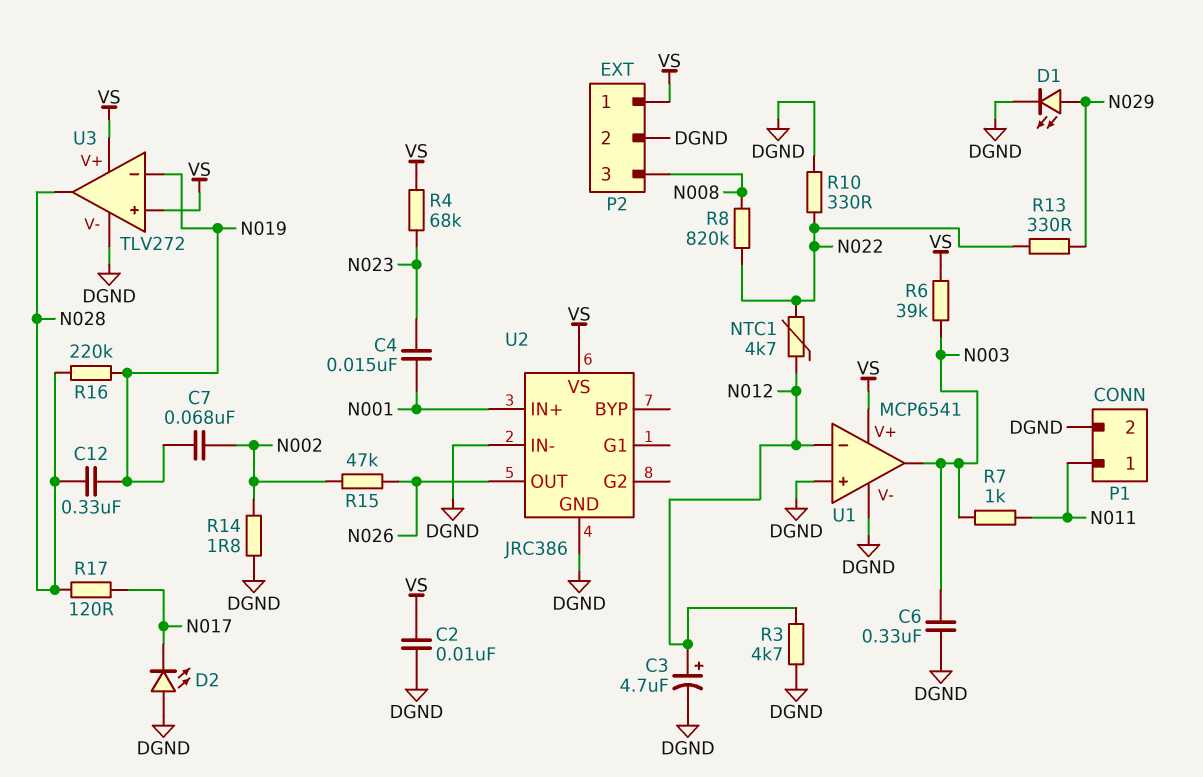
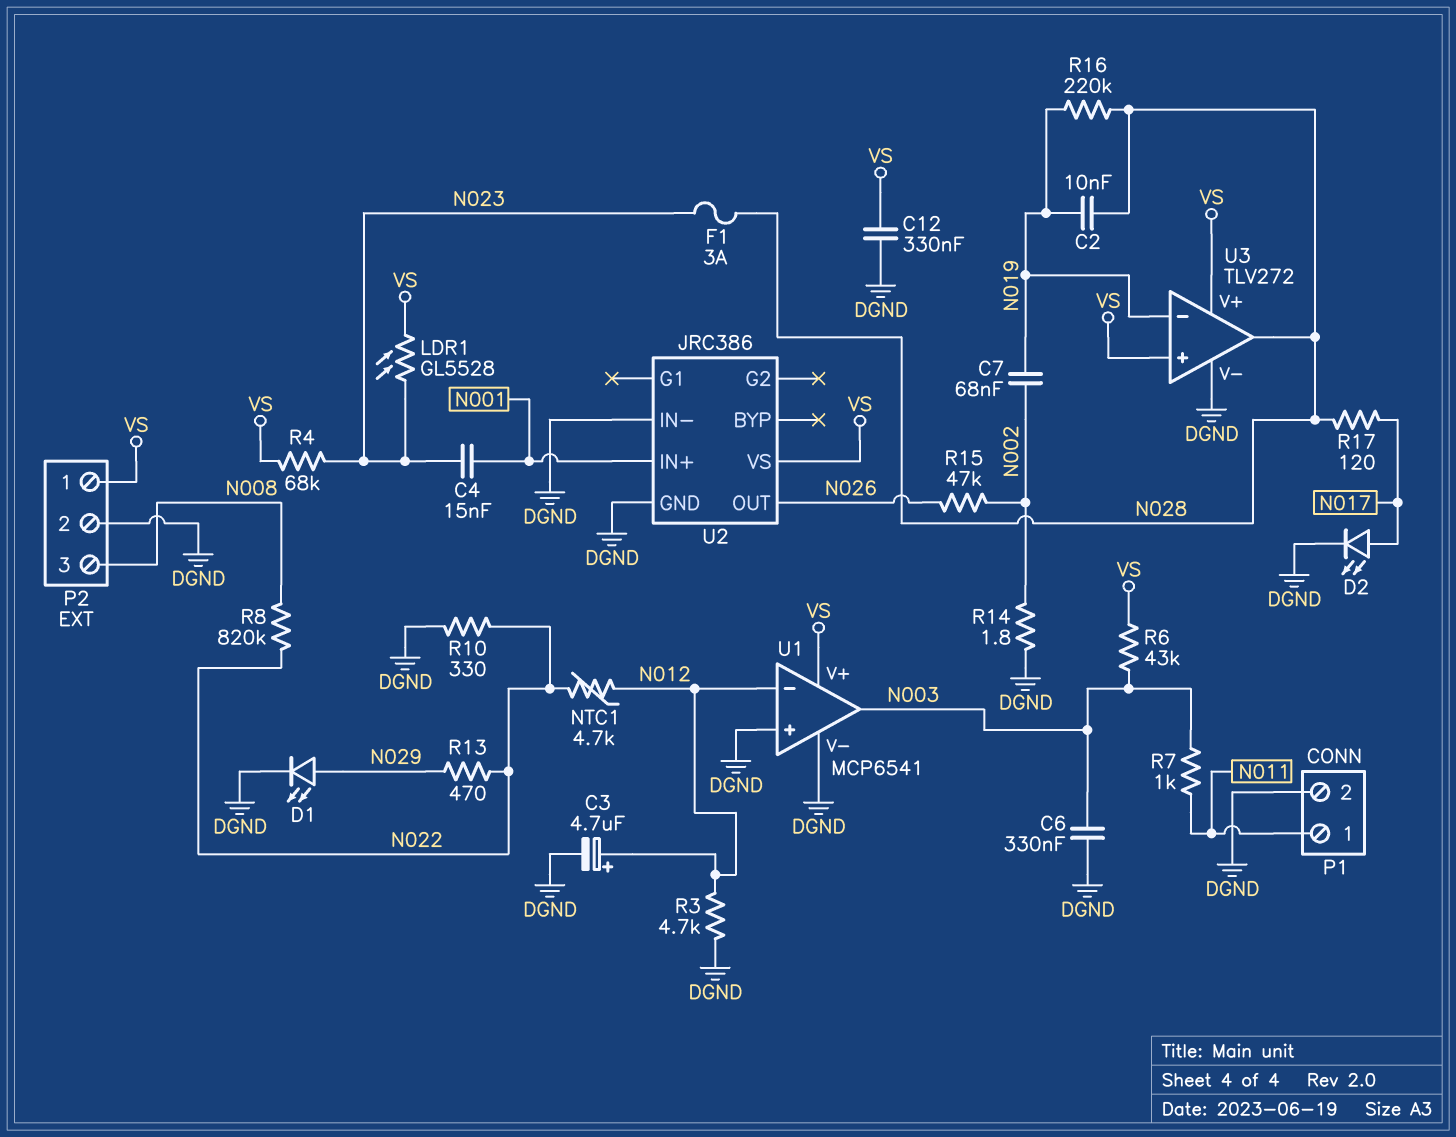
C2: 10nF (DGND, VS) -> 10nF (N019, N028)
C12: 330nF (N019, N028) -> 330nF (DGND, VS)
D2: LED (A DGND, K N017) -> LED (A N017, K DGND)
F1: none -> 3A (N023, N028)
LDR1: none -> GL5528 (N023, VS)
R6: 39k (N003, VS) -> 43k (N003, VS)
R13: 330 (N022, N029) -> 470 (N022, N029)

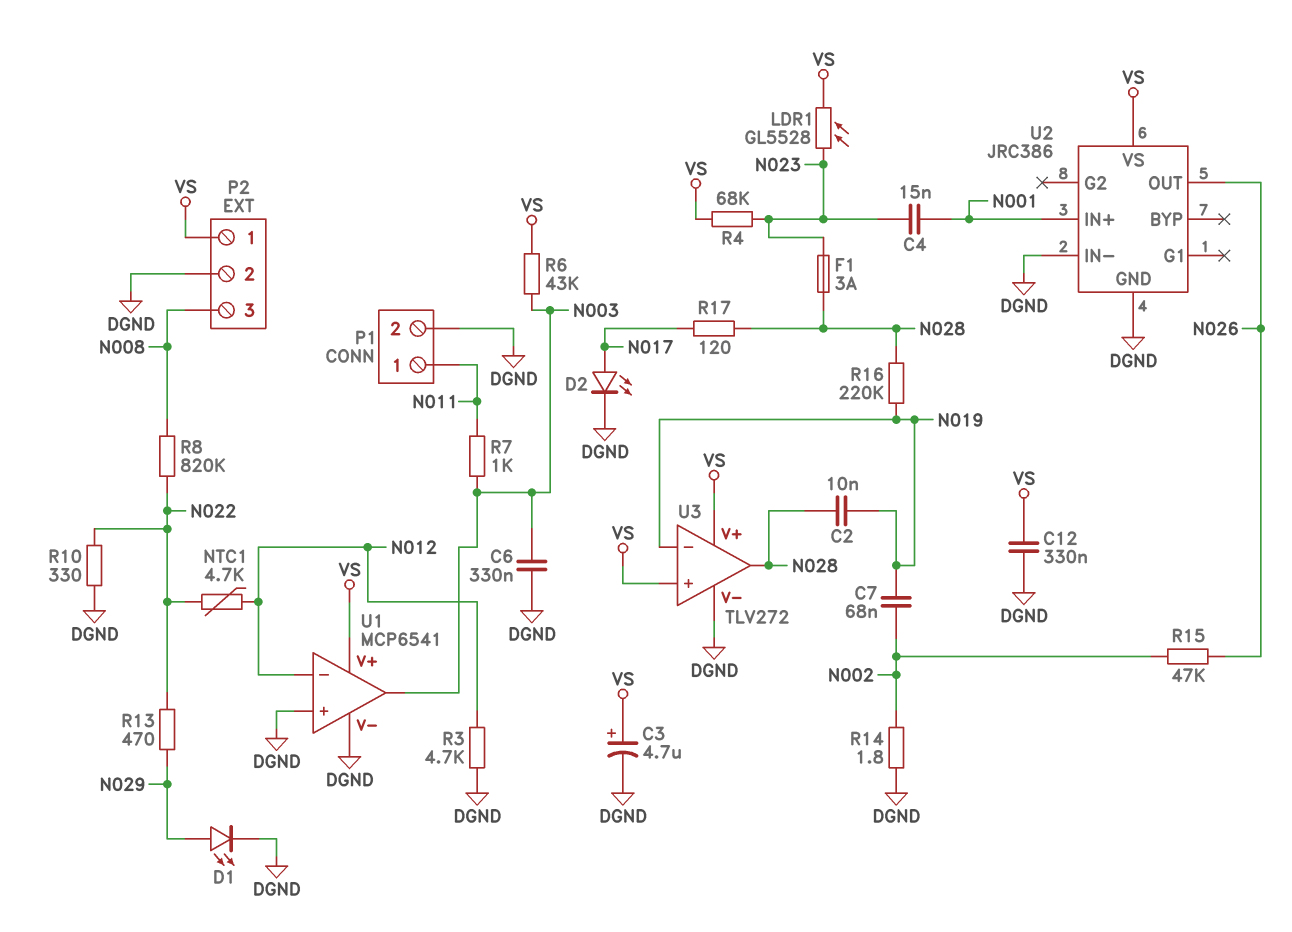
C3: 4.7uF (plus N012, minus DGND) -> 4.7uF (plus VS, minus DGND)

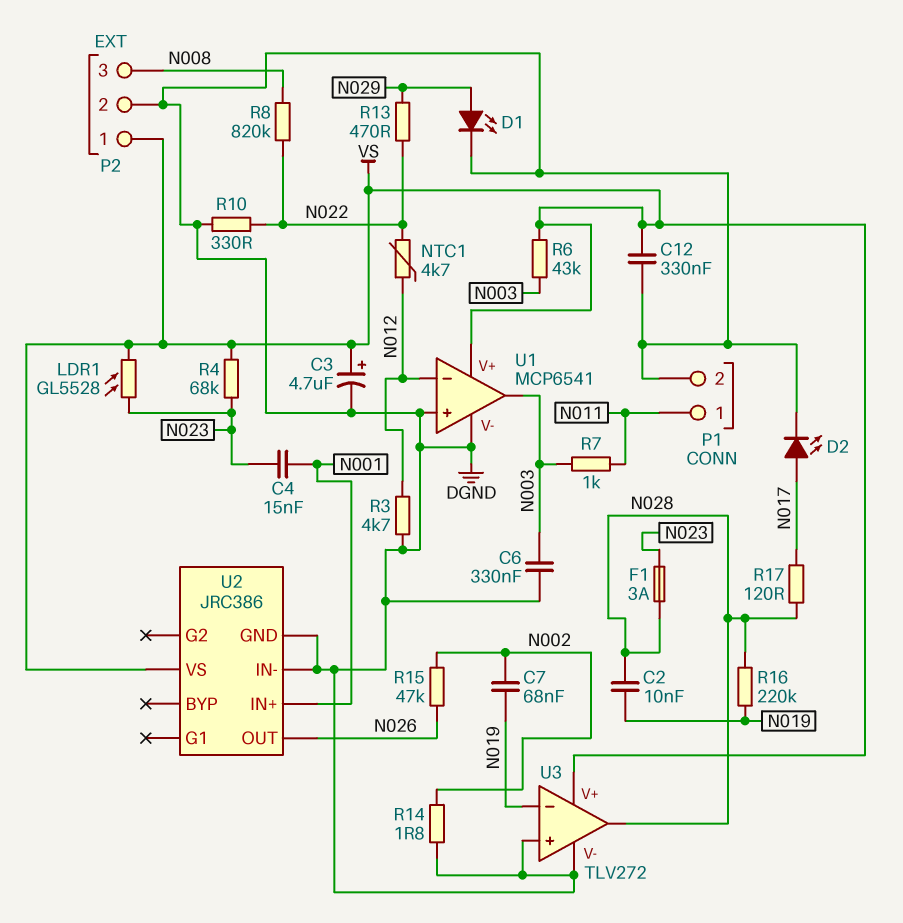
U3 pin in+: VS -> DGND

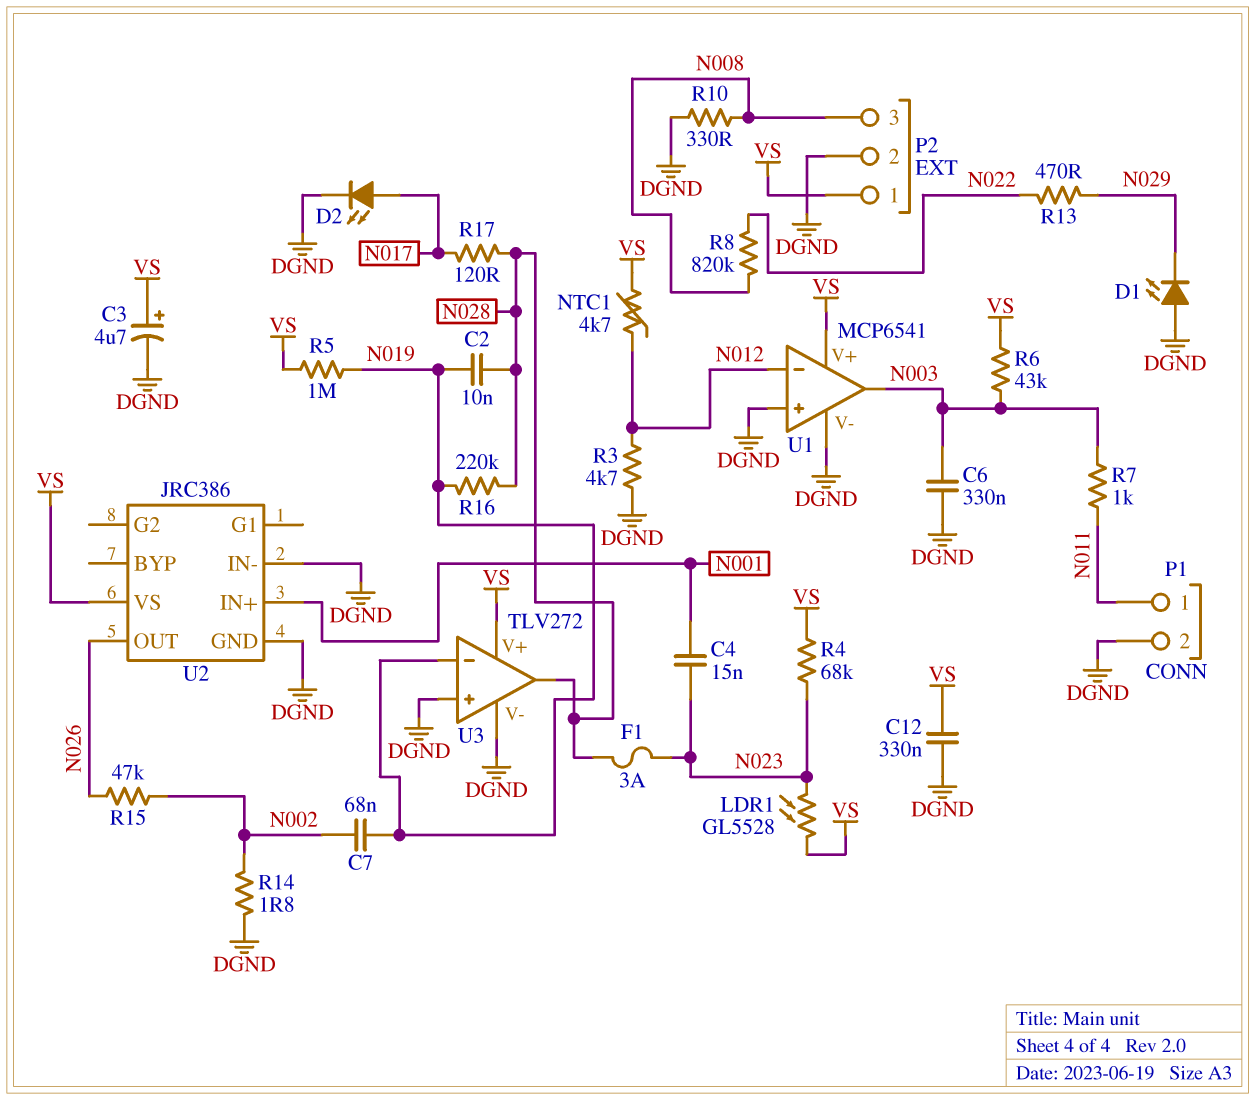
D1: LED (A N029, K DGND) -> LED (A DGND, K N029)
NTC1: 4.7k (N012, N022) -> 4.7k (N012, VS)
R5: none -> 1M (N019, VS)
R10: 330 (DGND, N022) -> 330 (DGND, N008)

